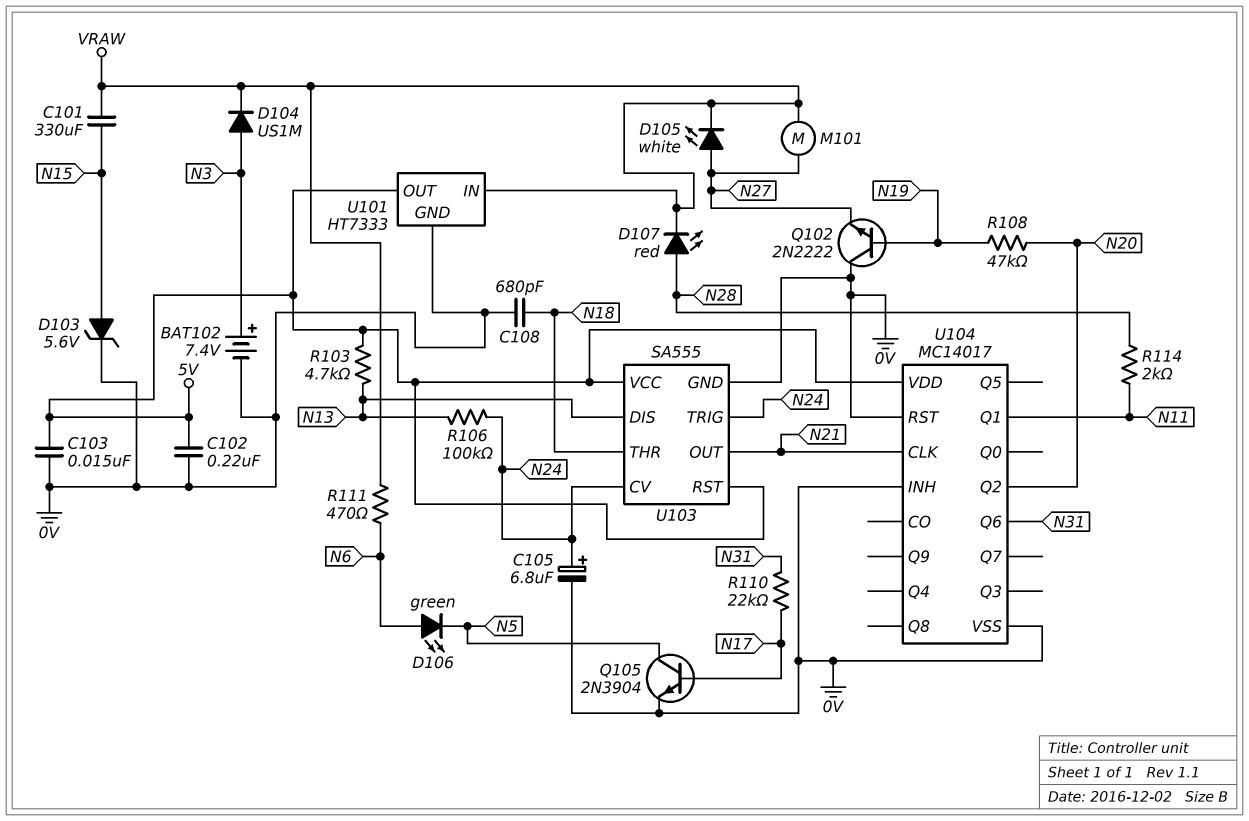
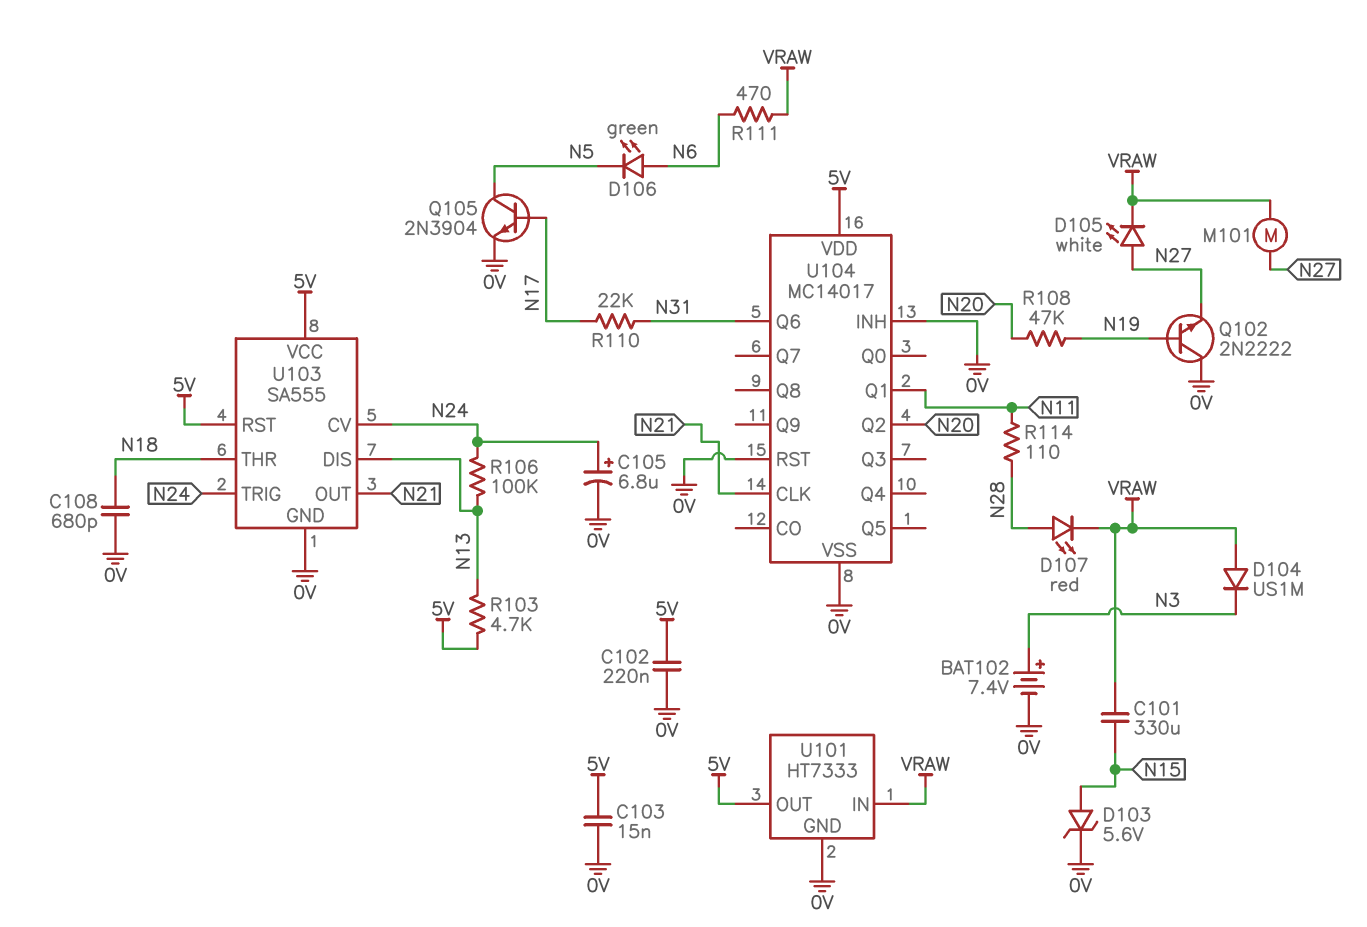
D104: diode US1M (A N3, K VRAW) -> diode US1M (A VRAW, K N3)
R114: 2k (N11, N28) -> 110 (N11, N28)

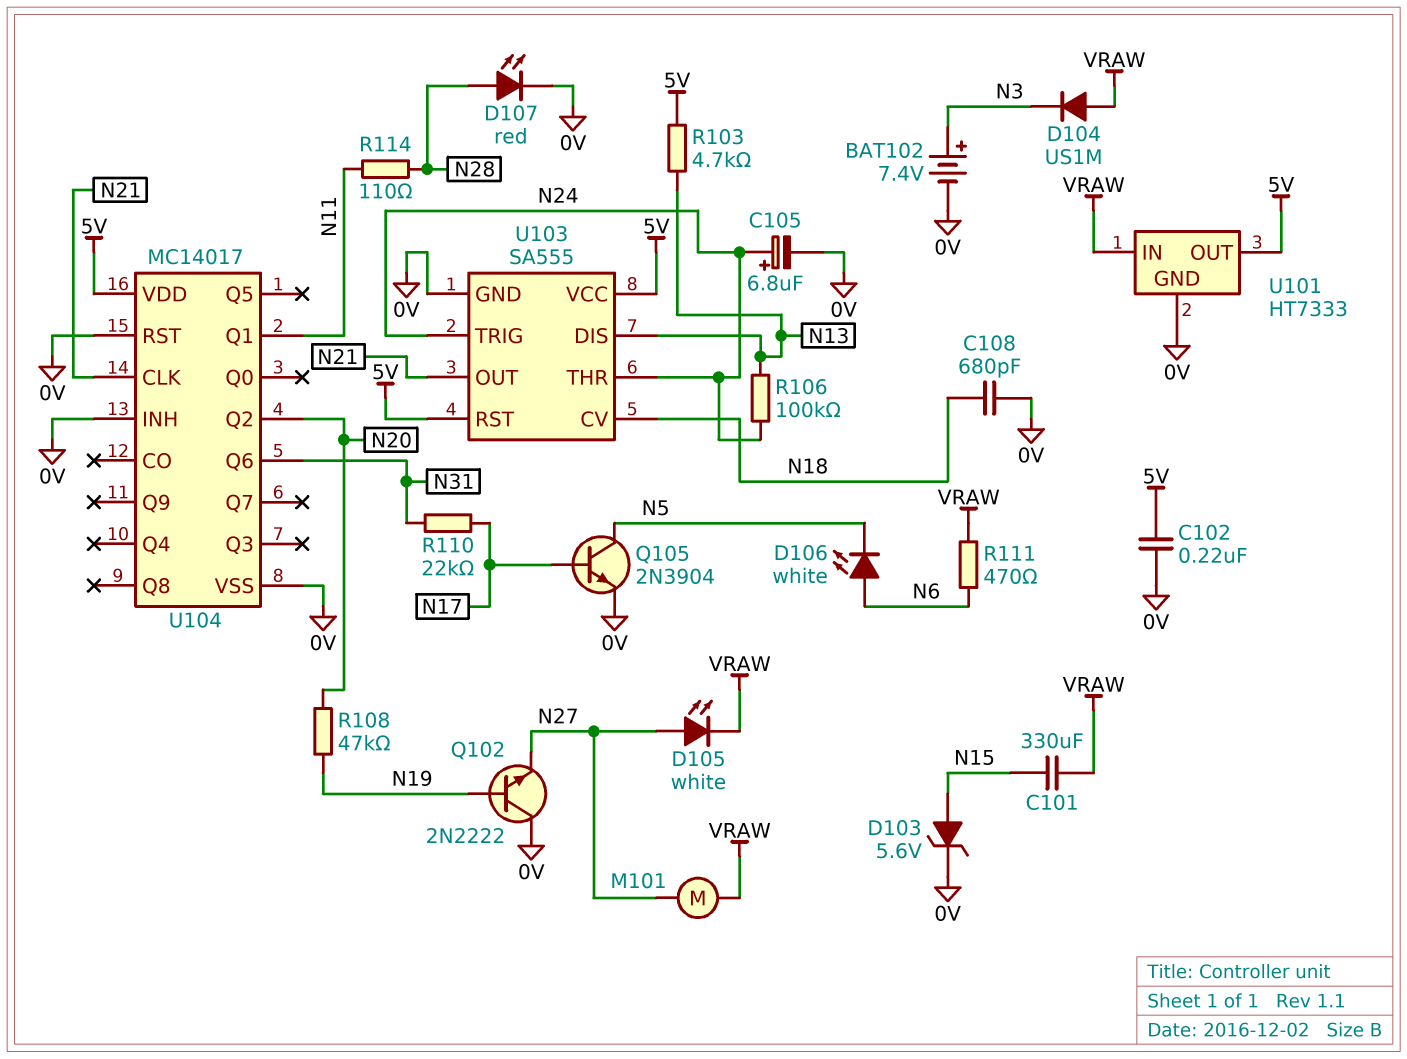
C103: 15nF (0V, 5V) -> none
D106: LED green (A N6, K N5) -> LED white (A N6, K N5)
D107: LED red (A N28, K VRAW) -> LED red (A N28, K 0V)
U103 pin CV: N24 -> N18
U103 pin THR: N18 -> N24

